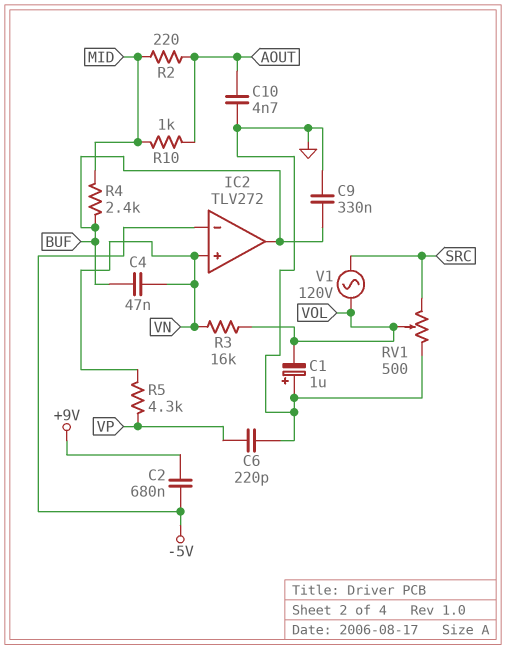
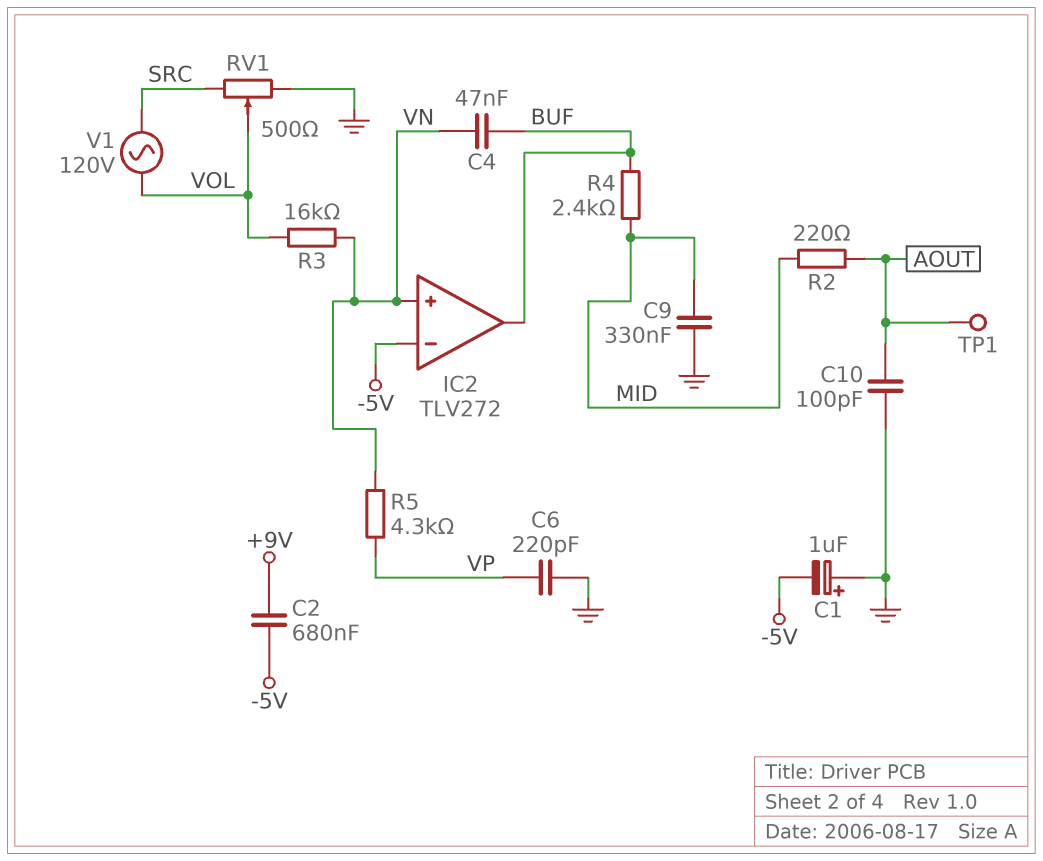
C1: 1uF (plus GND, minus VOL) -> 1uF (plus GND, minus -5V)
C9: 330nF (BUF, GND) -> 330nF (GND, MID)
C10: 4.7nF (AOUT, GND) -> 100pF (AOUT, GND)
R10: 1k (AOUT, MID) -> none
TP1: none -> test point (AOUT)

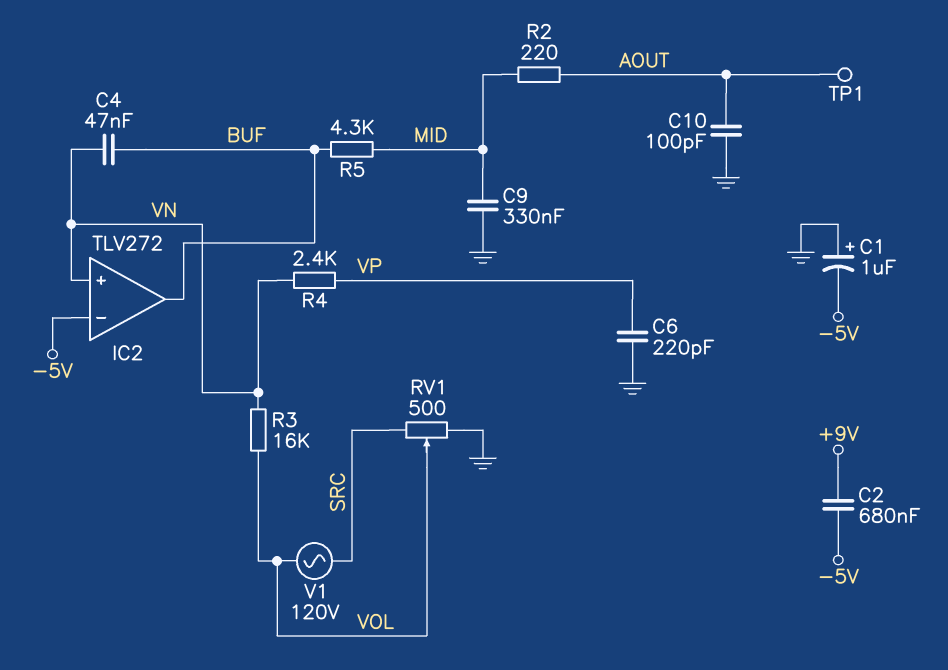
R4: 2.4k (BUF, MID) -> 2.4k (VN, VP)
R5: 4.3k (VN, VP) -> 4.3k (BUF, MID)

